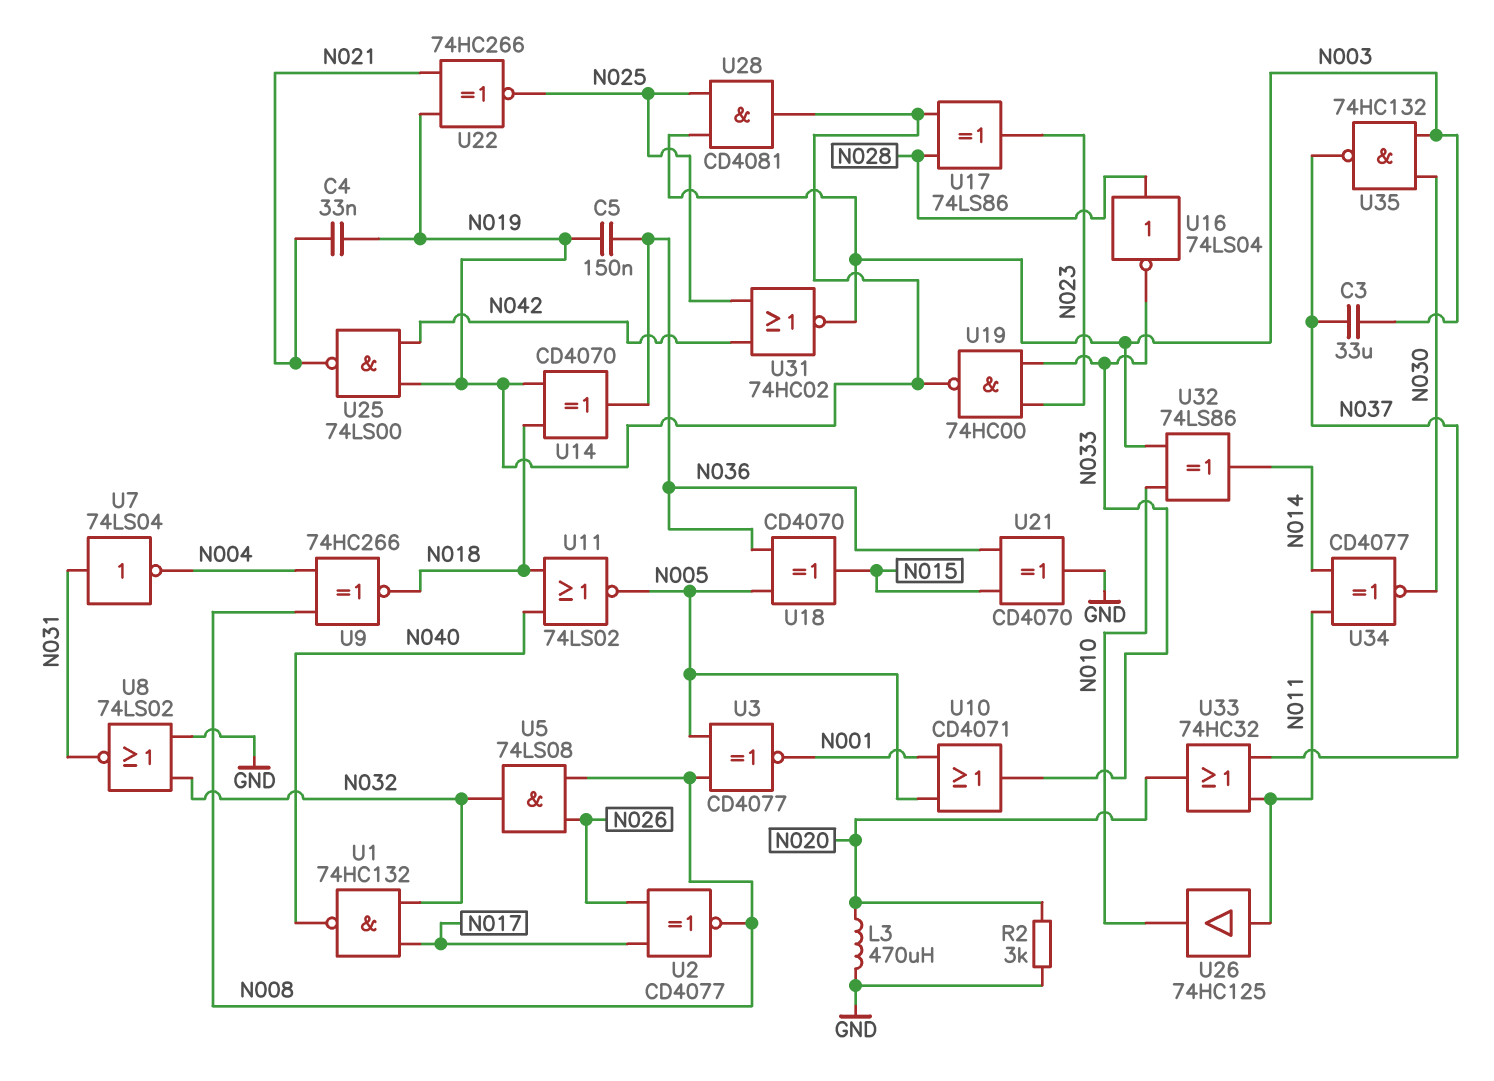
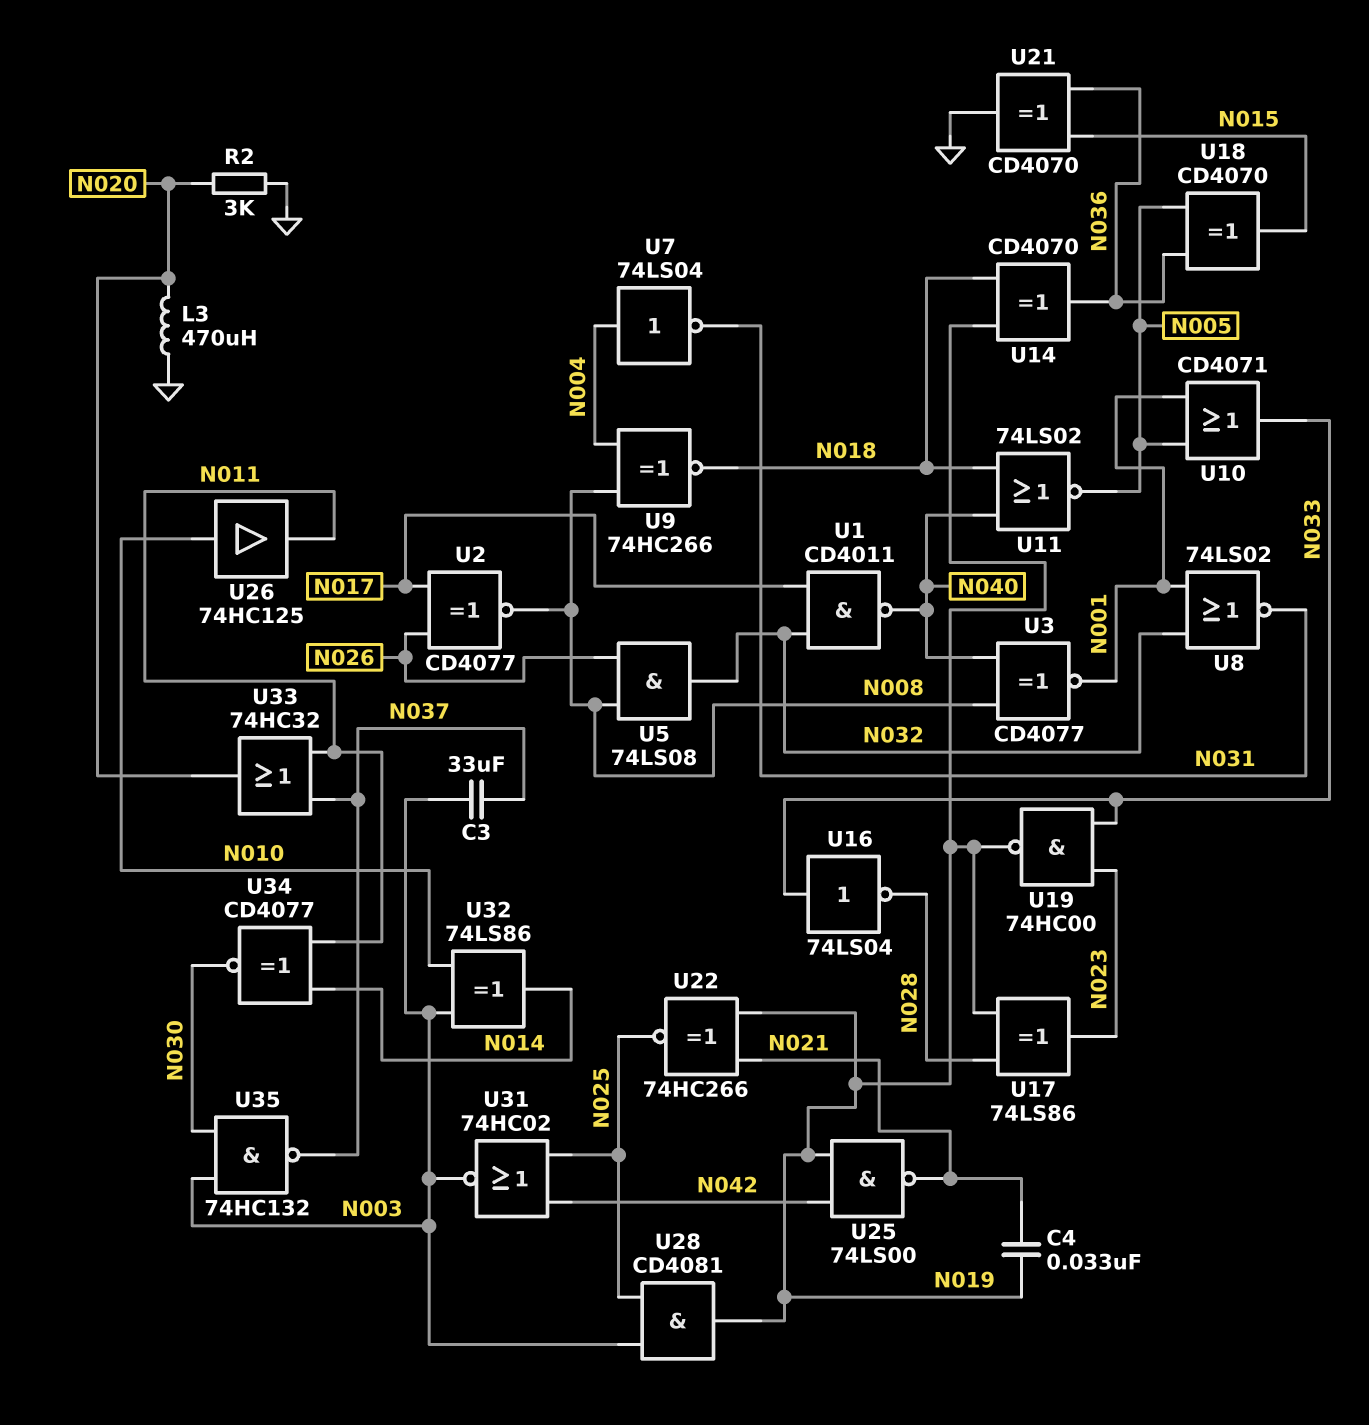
C5: 150nF (N019, N036) -> none
U1: NAND 74HC132 (in N017, in N032, out N040) -> NAND CD4011 (in N017, in N032, out N040)
U3: XNOR CD4077 (in N005, in N008, out N001) -> XNOR CD4077 (in N008, in N040, out N001)
U7: NOT 74LS04 (in N031, out N004) -> NOT 74LS04 (in N004, out N031)
U8: NOR 74LS02 (in GND, in N032, out N031) -> NOR 74LS02 (in N001, in N032, out N031)
U16: NOT 74LS04 (in N028, out N033) -> NOT 74LS04 (in N033, out N028)
U26: buffer 74HC125 (in N011, out N010) -> buffer 74HC125 (in N010, out N011)

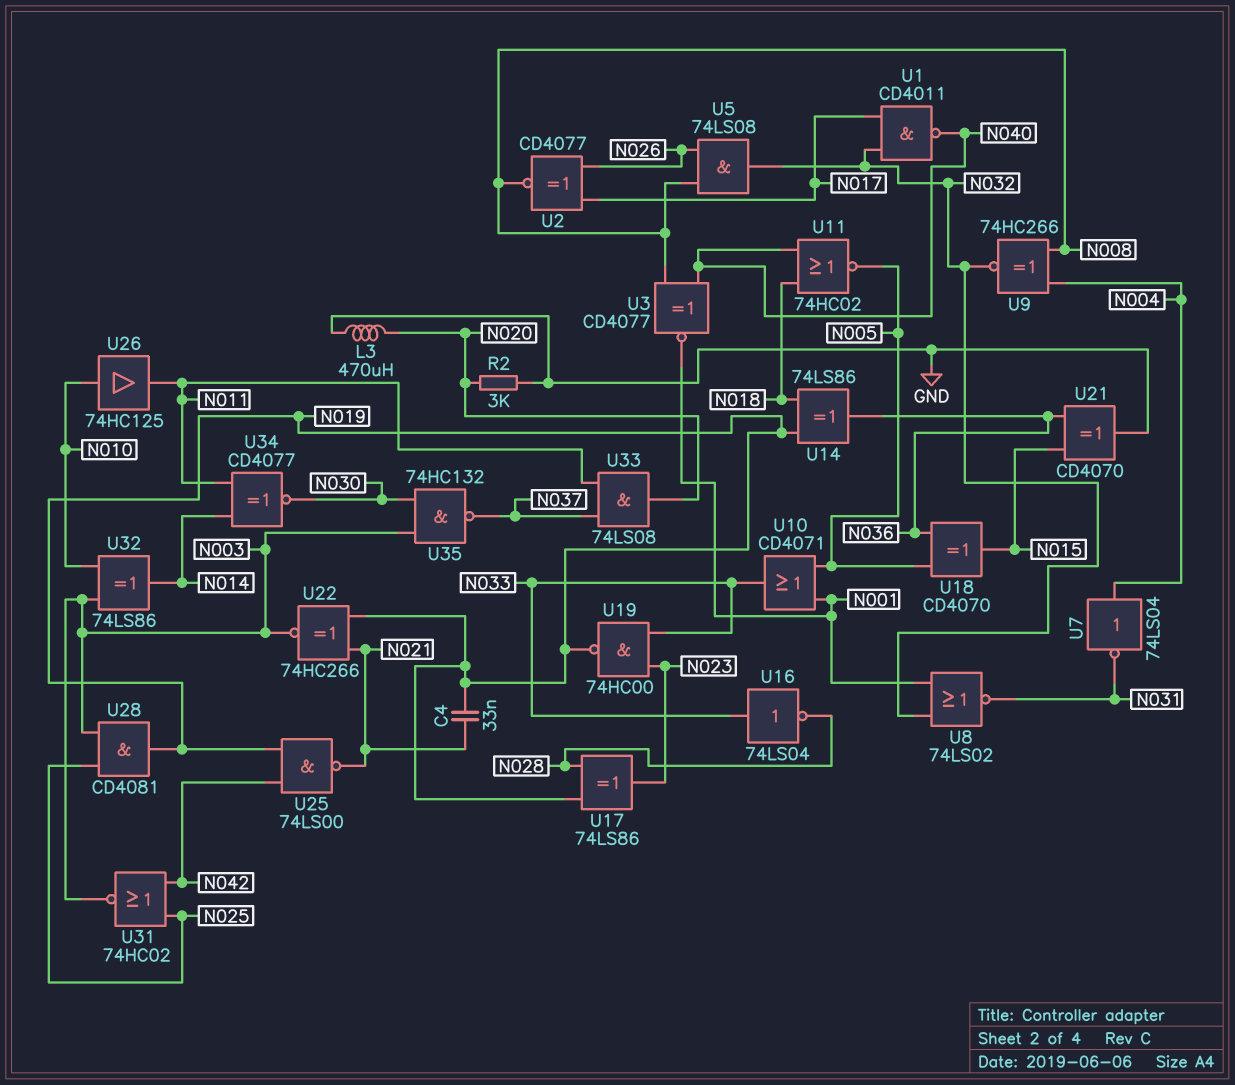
C3: 33uF (N003, N037) -> none
U9: XNOR 74HC266 (in N004, in N008, out N018) -> XNOR 74HC266 (in N004, in N008, out N032)
U11: NOR 74LS02 (in N018, in N040, out N005) -> NOR 74HC02 (in N018, in N040, out N005)
U14: XOR CD4070 (in N018, in N019, out N036) -> XOR 74LS86 (in N018, in N019, out N036)
U22: XNOR 74HC266 (in N019, in N021, out N025) -> XNOR 74HC266 (in N019, in N021, out N003)
U33: OR 74HC32 (in N011, in N037, out N020) -> AND 74LS08 (in N011, in N037, out N020)

